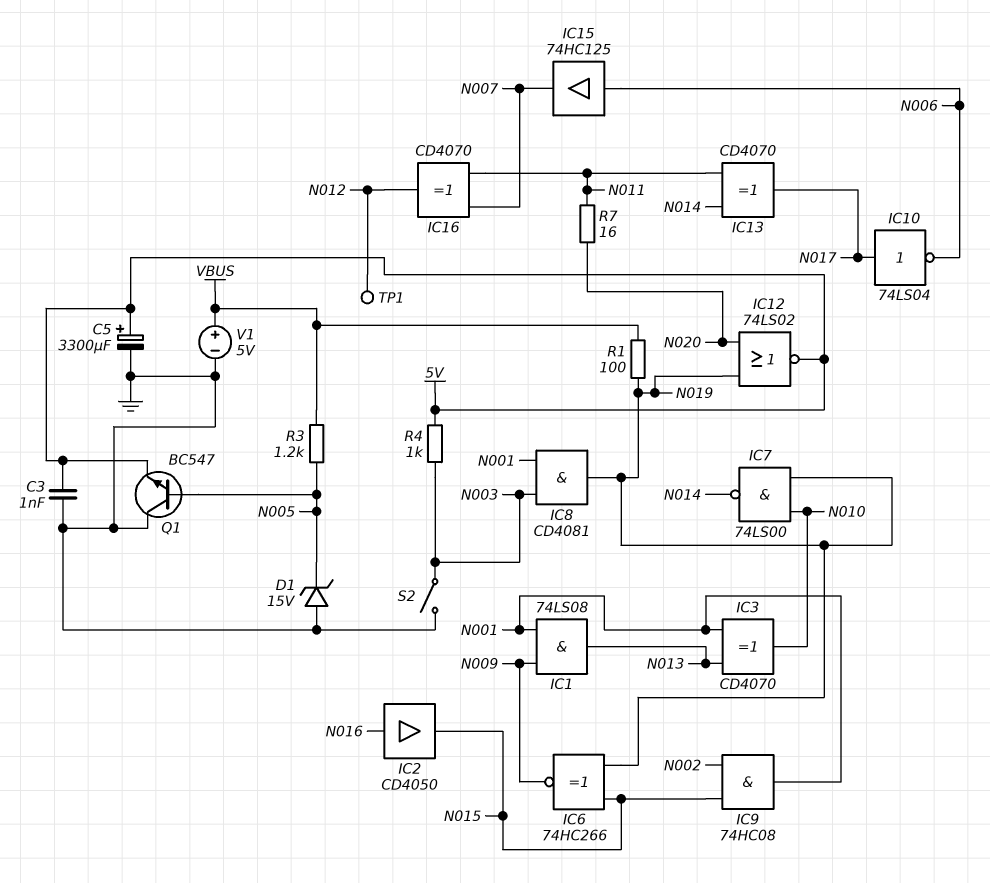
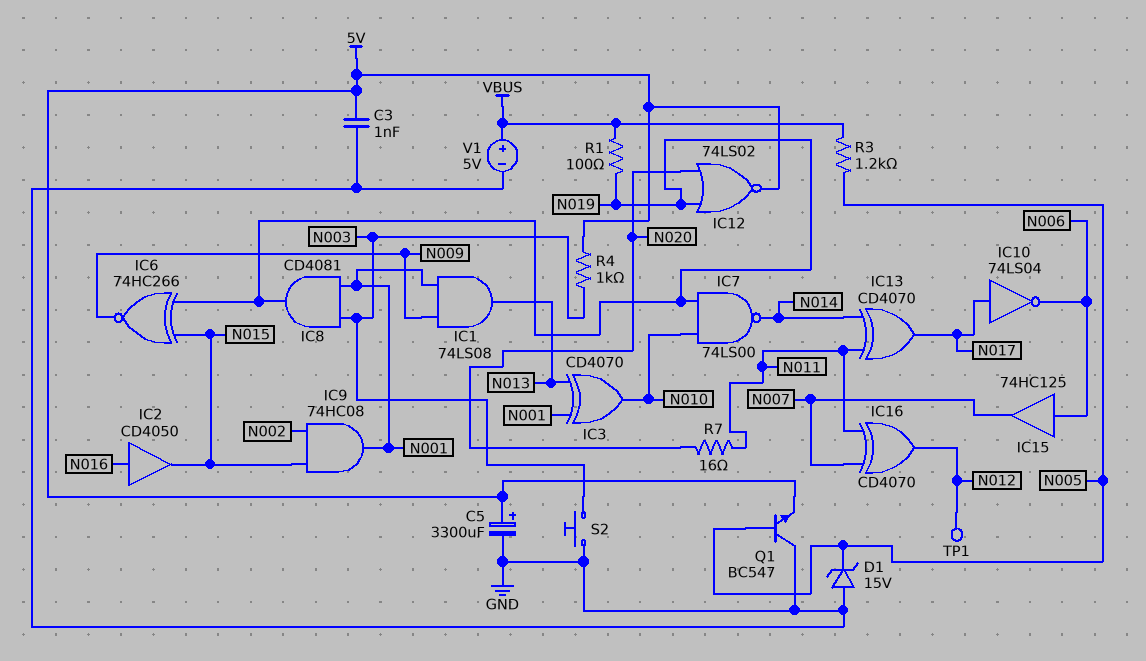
S2: switch (GND, N003) -> button (GND, N003)

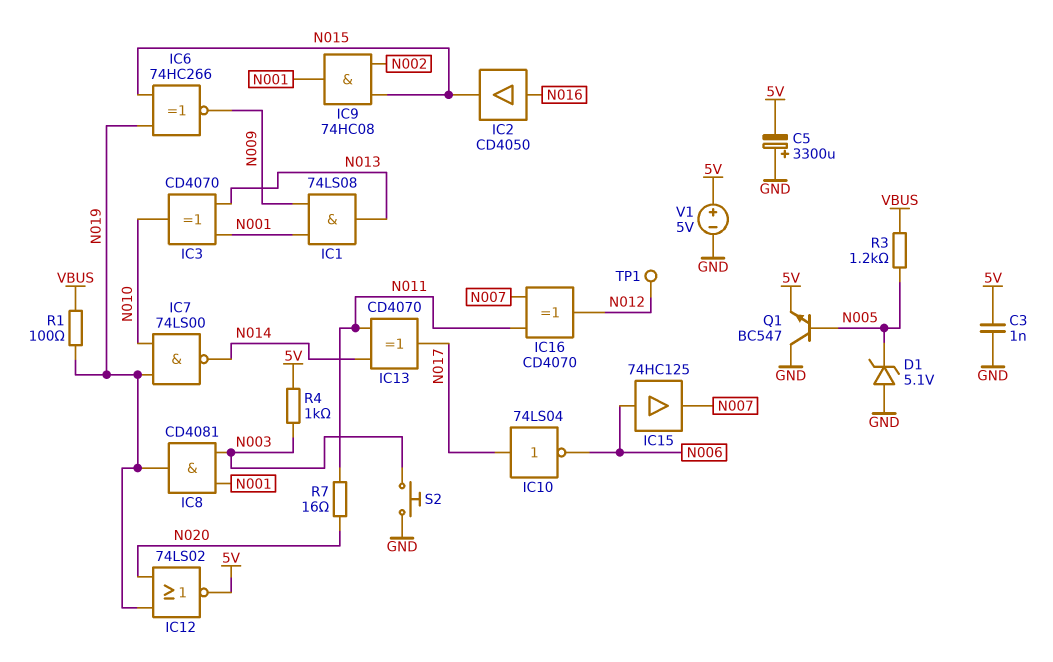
C5: 3300uF (plus 5V, minus GND) -> 3300uF (plus GND, minus 5V)
D1: zener 15V (A GND, K N005) -> zener 5.1V (A GND, K N005)
V1: 5V (plus VBUS, minus GND) -> 5V (plus 5V, minus GND)

